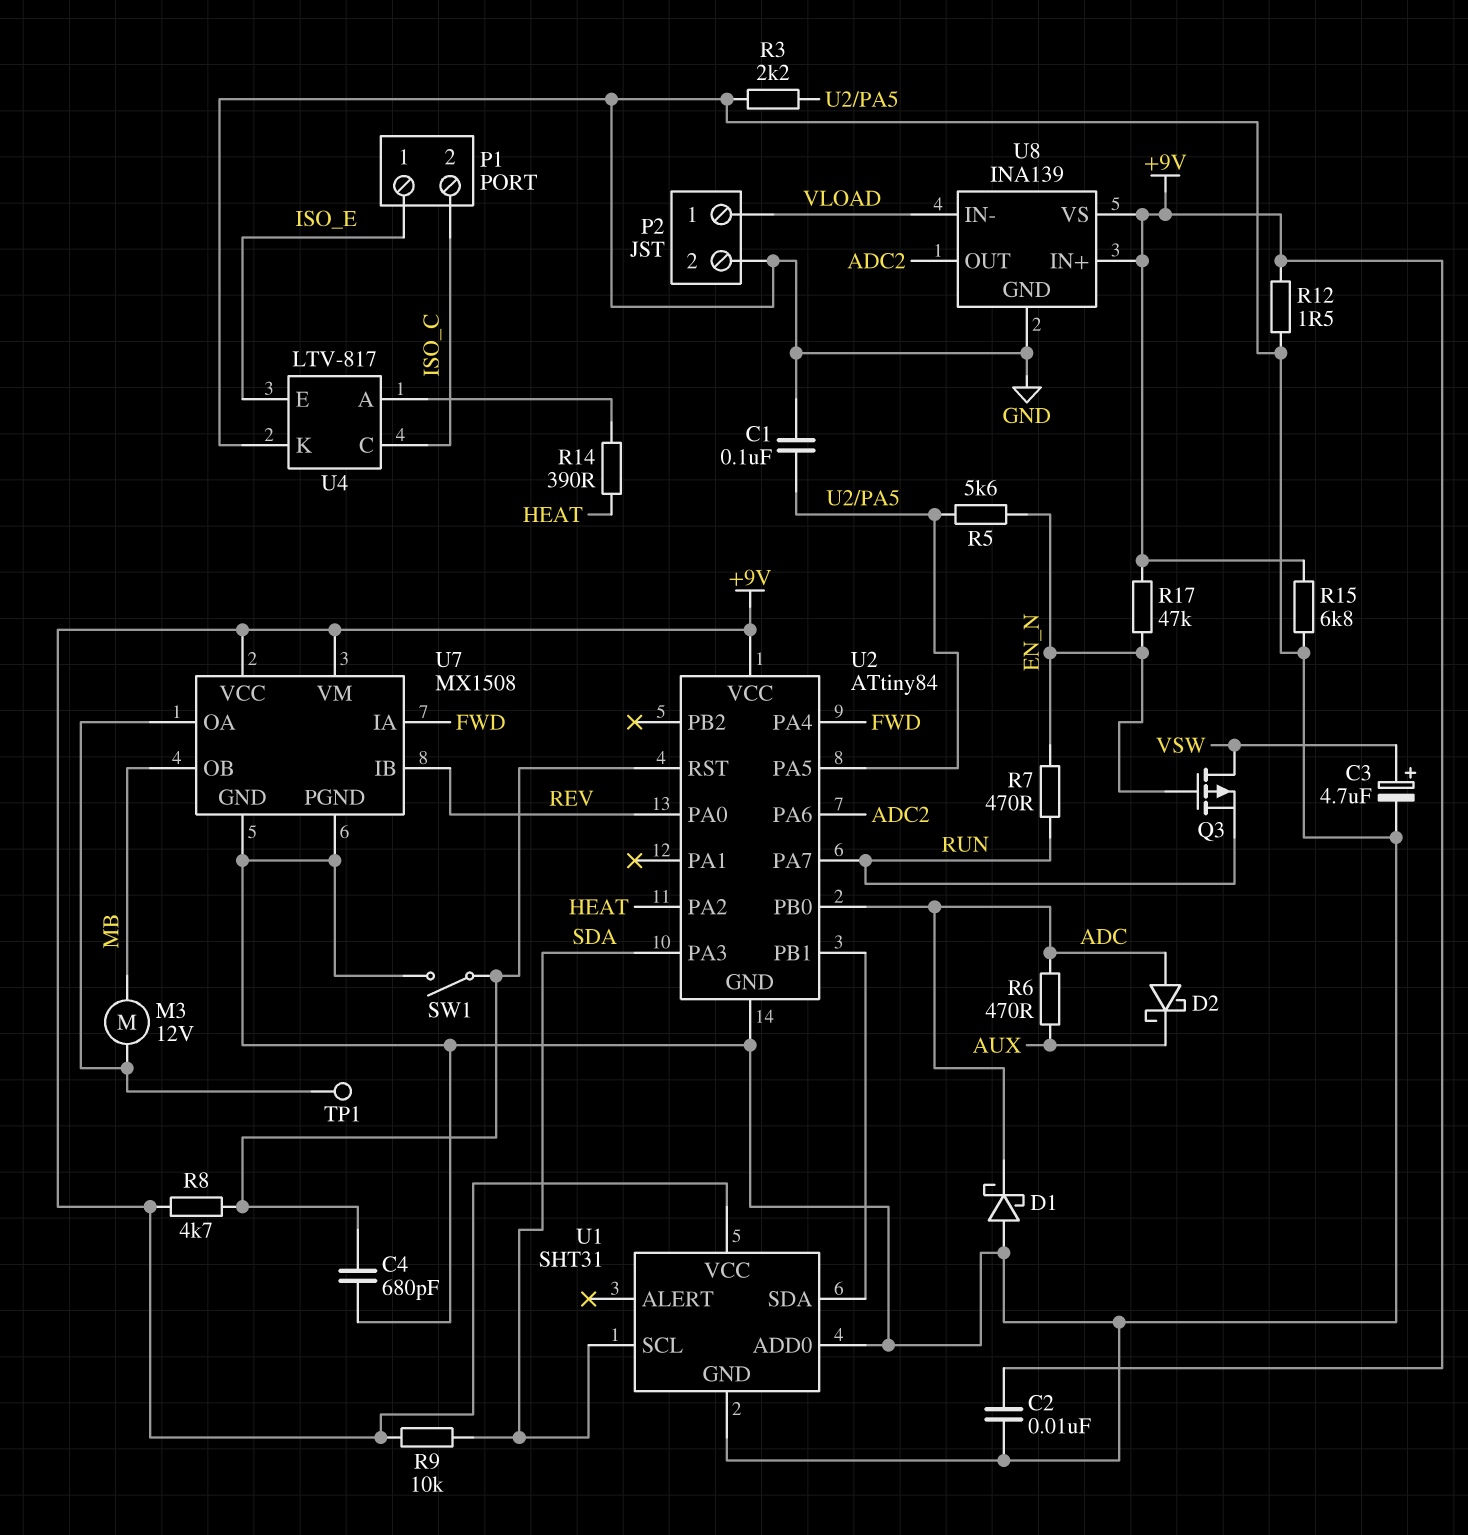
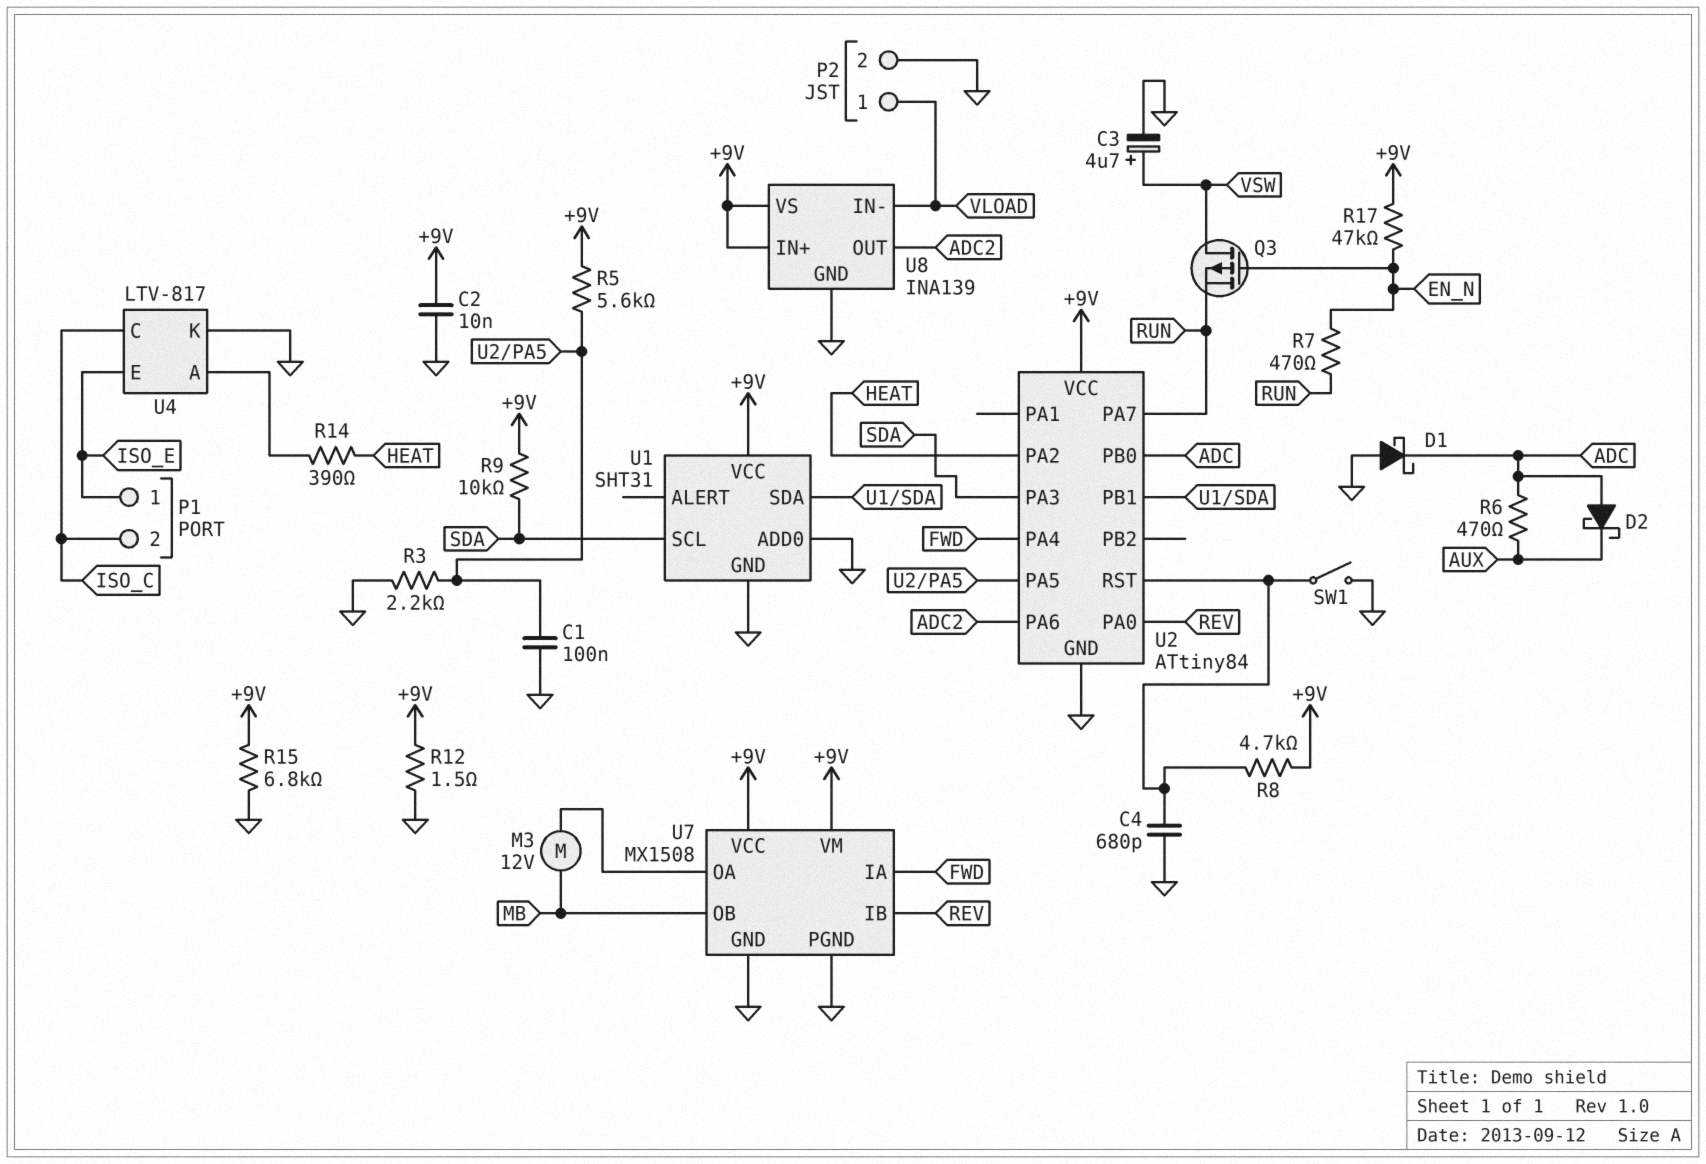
R5: 5.6k (EN_N, U2/PA5) -> 5.6k (+9V, U2/PA5)
TP1: test point (U7/OA) -> none

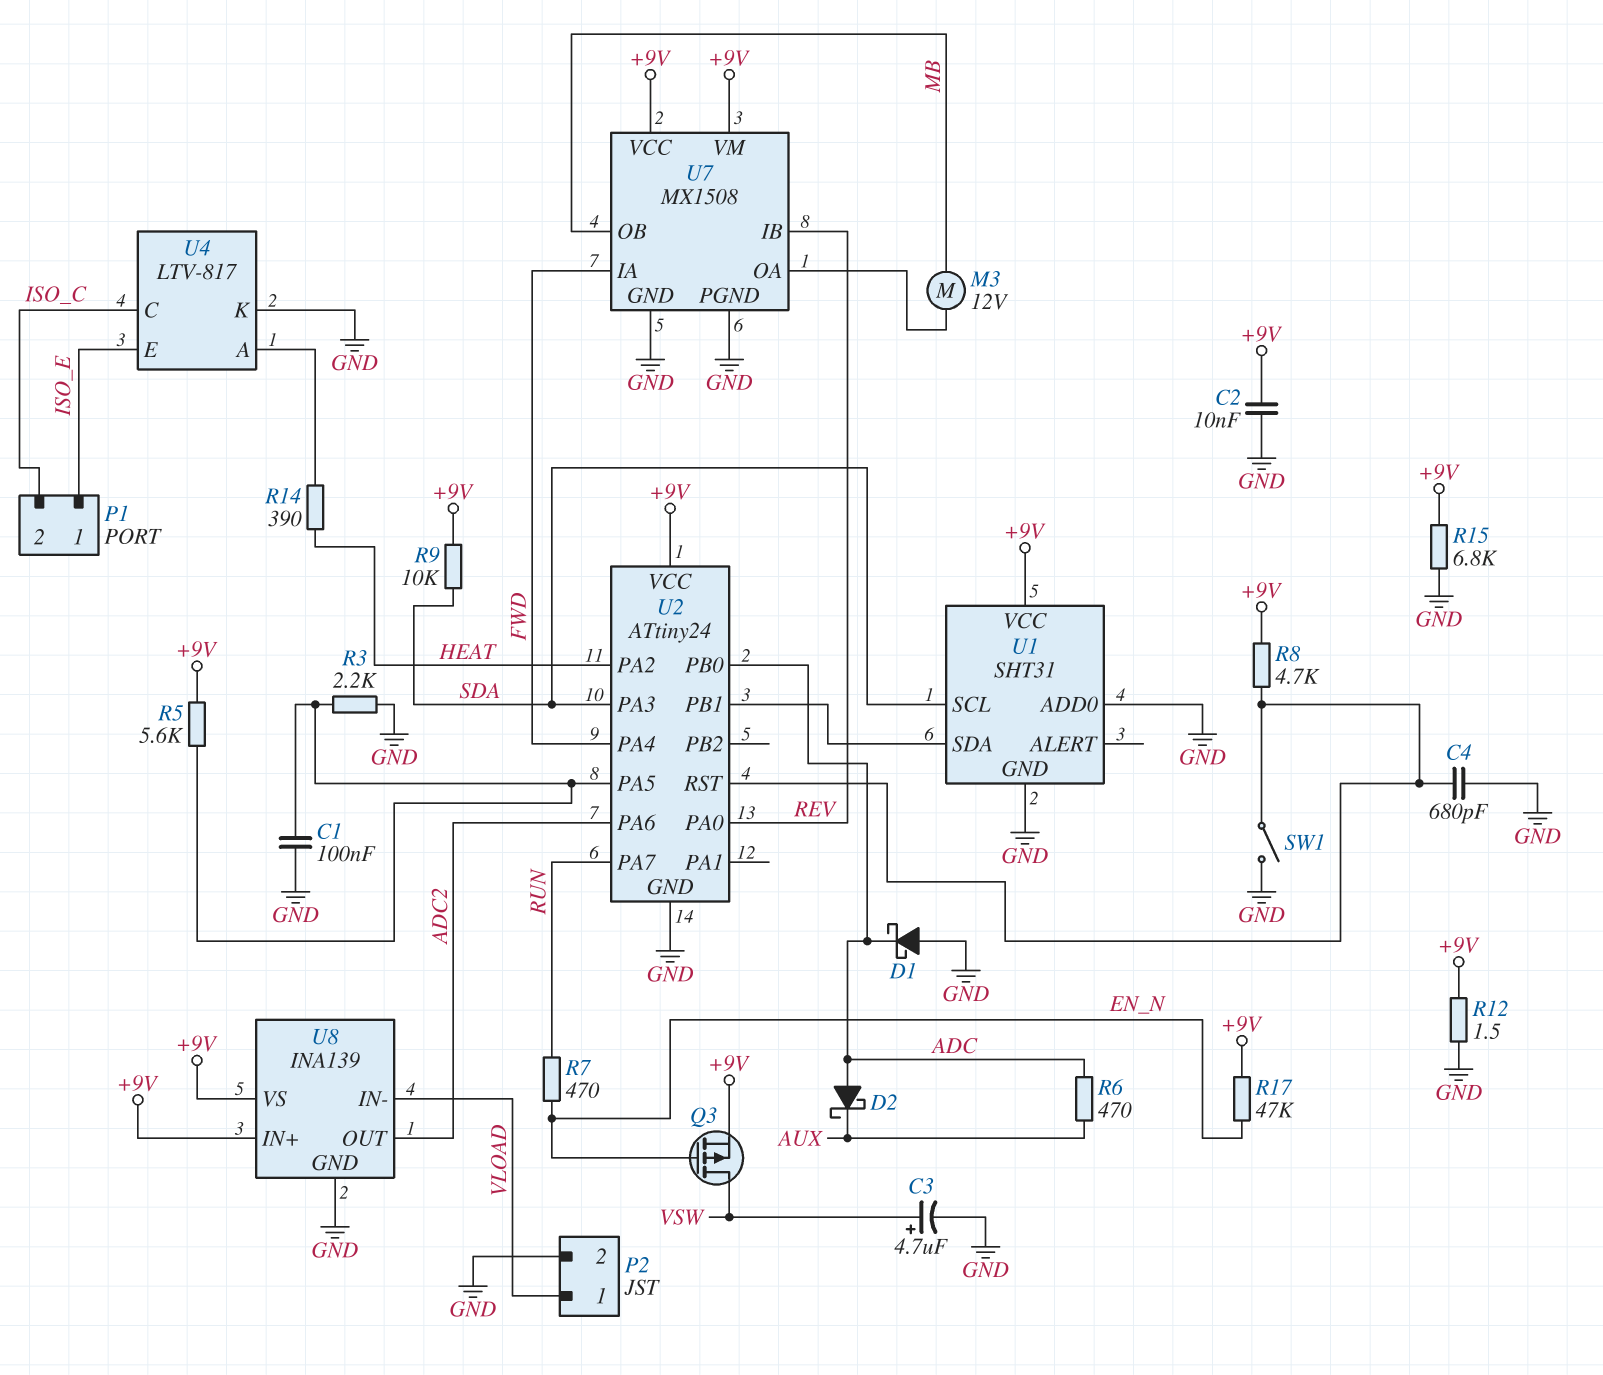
Q3: PMOS (G EN_N, D VSW, S RUN) -> PMOS (G EN_N, D VSW, S +9V)
U2: ATtiny84 -> ATtiny24

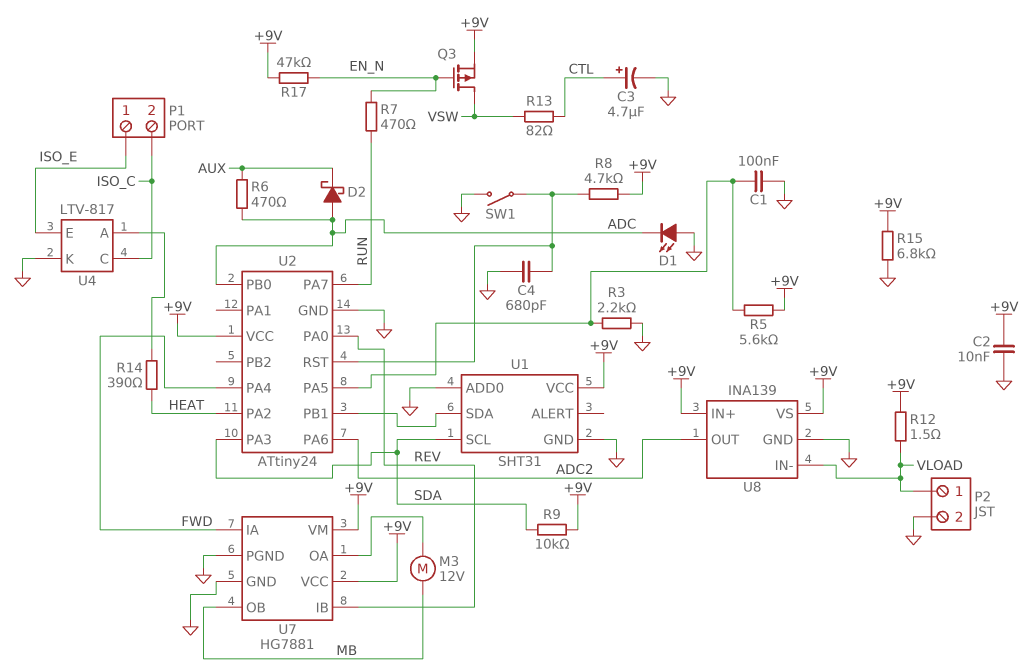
C3: 4.7uF (plus VSW, minus GND) -> 4.7uF (plus CTL, minus GND)
D1: schottky (A GND, K ADC) -> LED (A GND, K ADC)
R12: 1.5 (+9V, GND) -> 1.5 (+9V, VLOAD)
R13: none -> 82 (CTL, VSW)
U7: MX1508 -> HG7881

